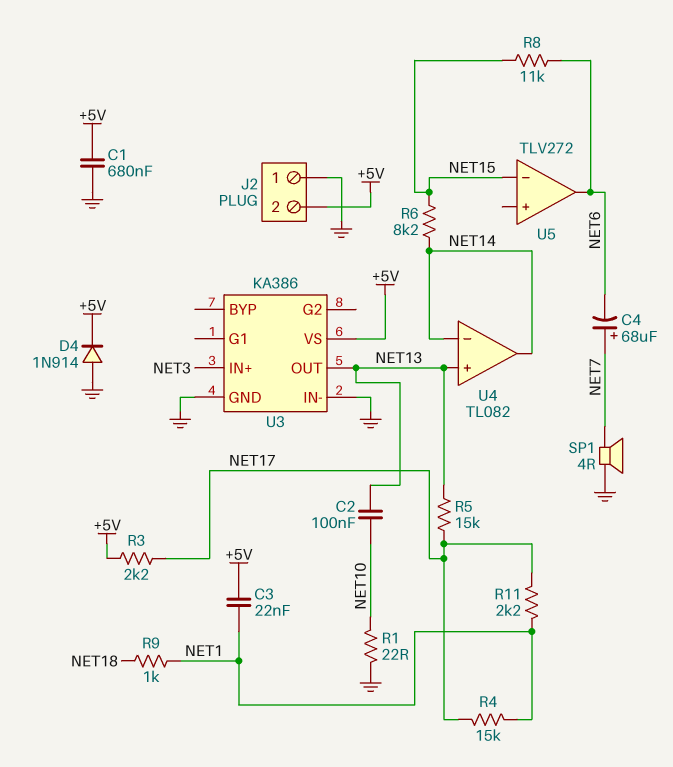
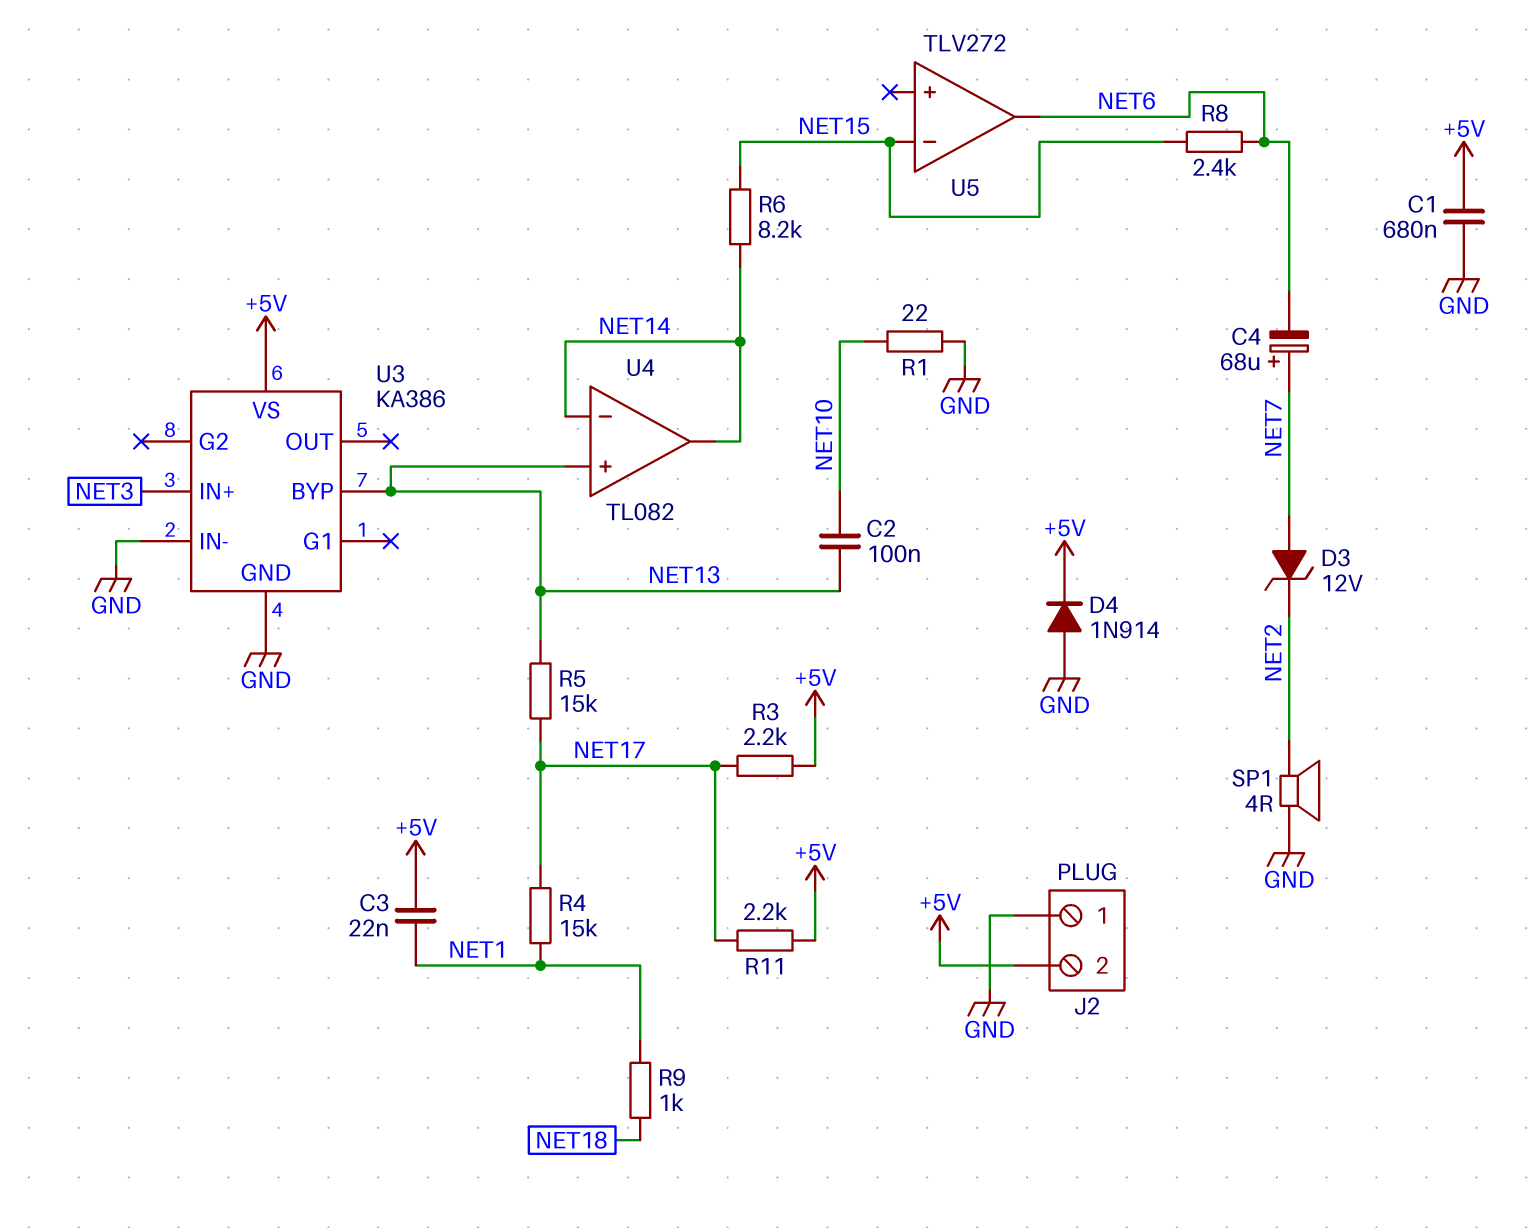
D3: none -> zener 12V (A NET7, K NET2)
R8: 11k (NET6, NET15) -> 2.4k (NET6, NET15)
R11: 2.2k (NET1, NET17) -> 2.2k (+5V, NET17)
SP1: speaker 4R (GND, NET7) -> speaker 4R (GND, NET2)
U3 pin BYP: none -> NET13
U3 pin OUT: NET13 -> none

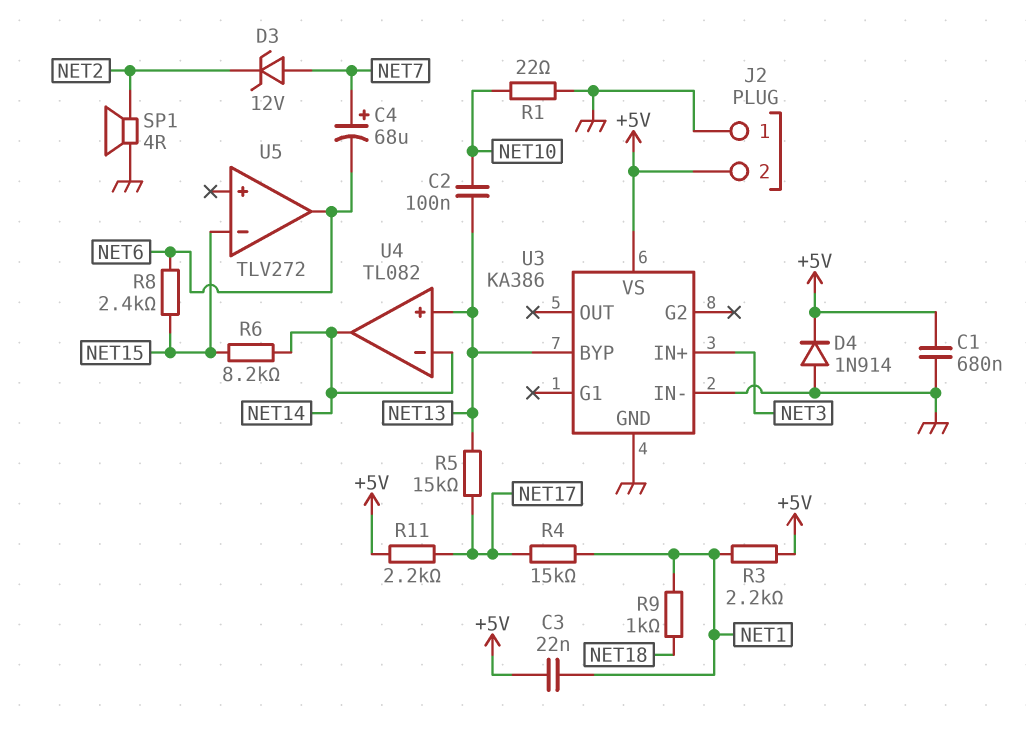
R3: 2.2k (+5V, NET17) -> 2.2k (+5V, NET1)

